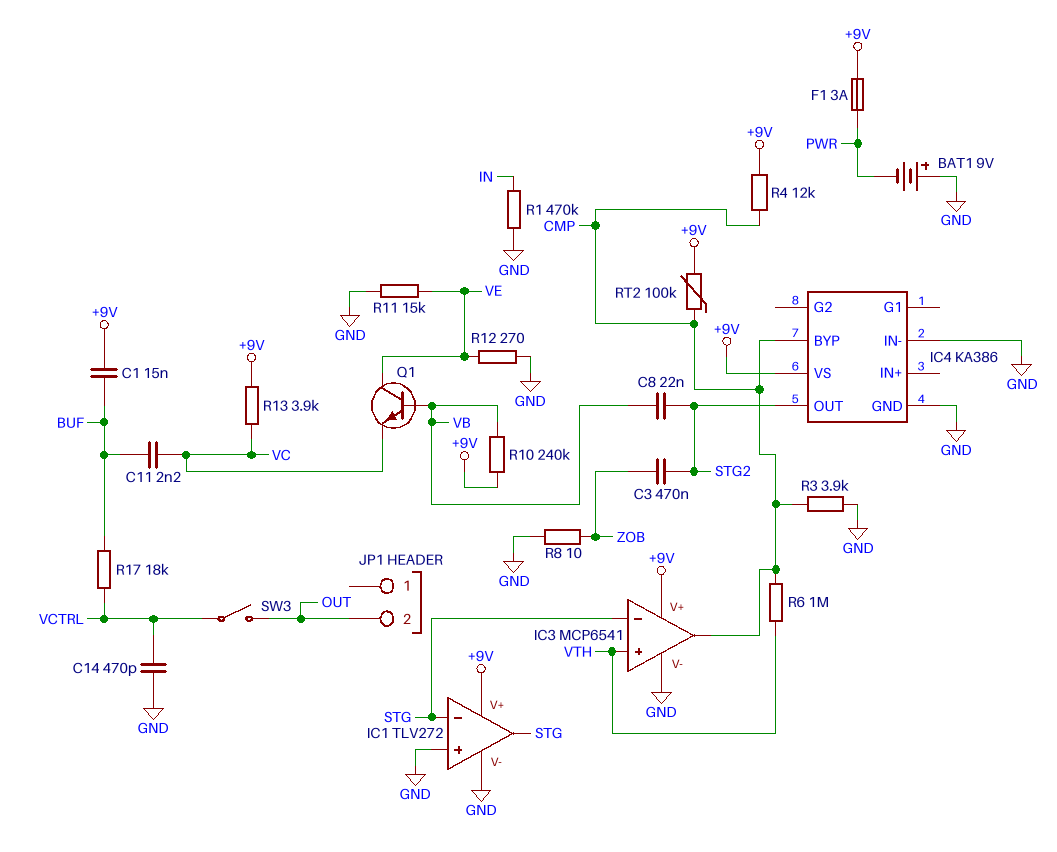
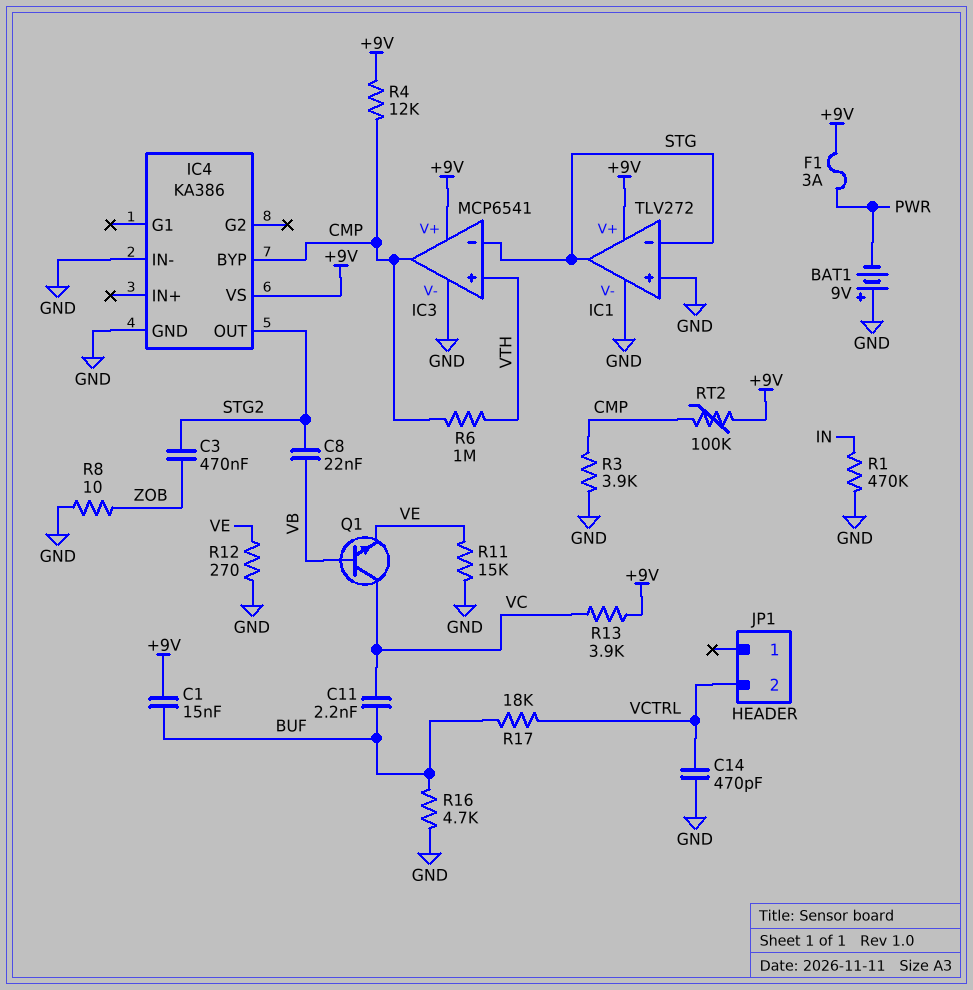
JP1 pin 2: OUT -> VCTRL
Q1: NPN (B VB, C VE, E VC) -> NPN (B VB, C VC, E VE)
R10: 240k (+9V, VB) -> none
R16: none -> 4.7k (BUF, GND)
SW3: switch (OUT, VCTRL) -> none

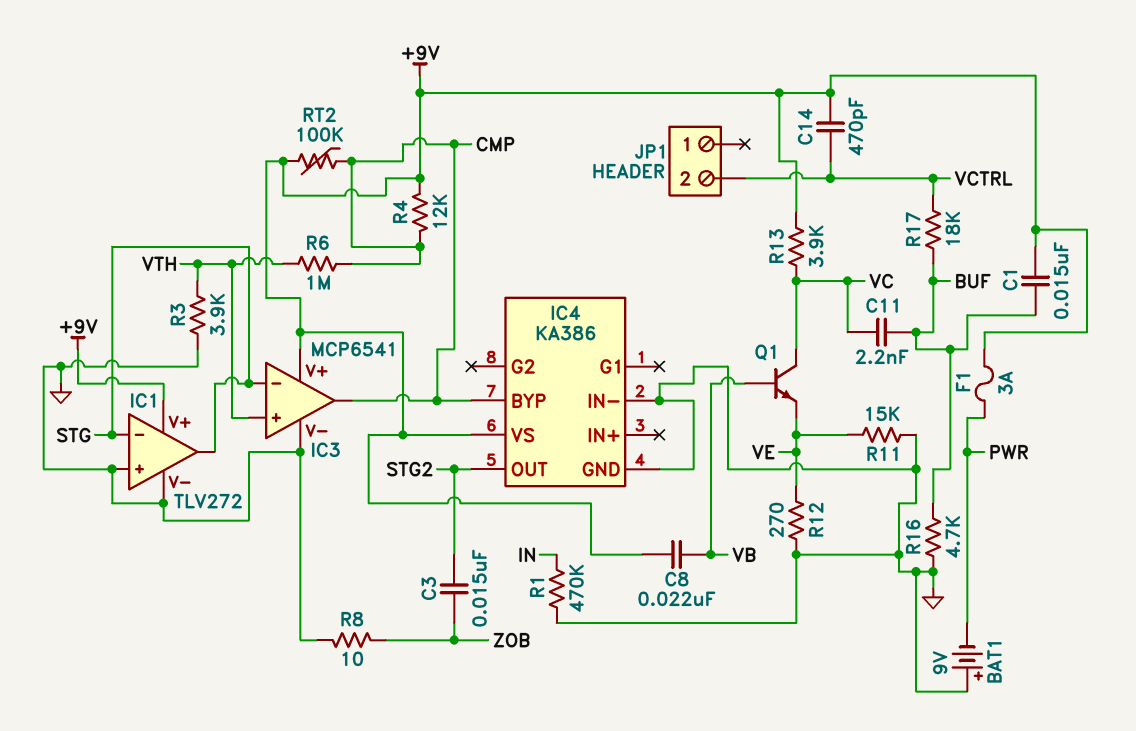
C3: 470nF (STG2, ZOB) -> 15nF (STG2, ZOB)
C8: 22nF (STG2, VB) -> 22nF (+9V, VB)
C14: 470pF (GND, VCTRL) -> 470pF (+9V, VCTRL)
R3: 3.9k (CMP, GND) -> 3.9k (GND, VTH)

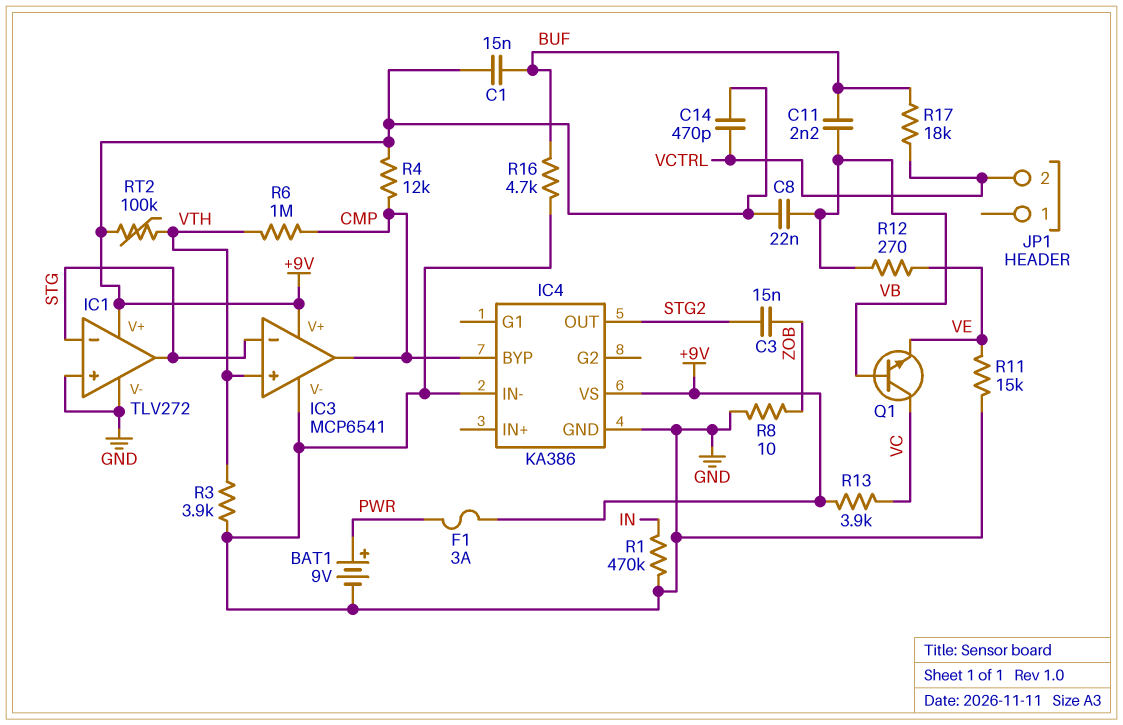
BAT1: 9V (plus GND, minus PWR) -> 9V (plus PWR, minus GND)
C11: 2.2nF (BUF, VC) -> 2.2nF (BUF, VB)
R12: 270 (GND, VE) -> 270 (VB, VE)
RT2: 100k (+9V, CMP) -> 100k (+9V, VTH)

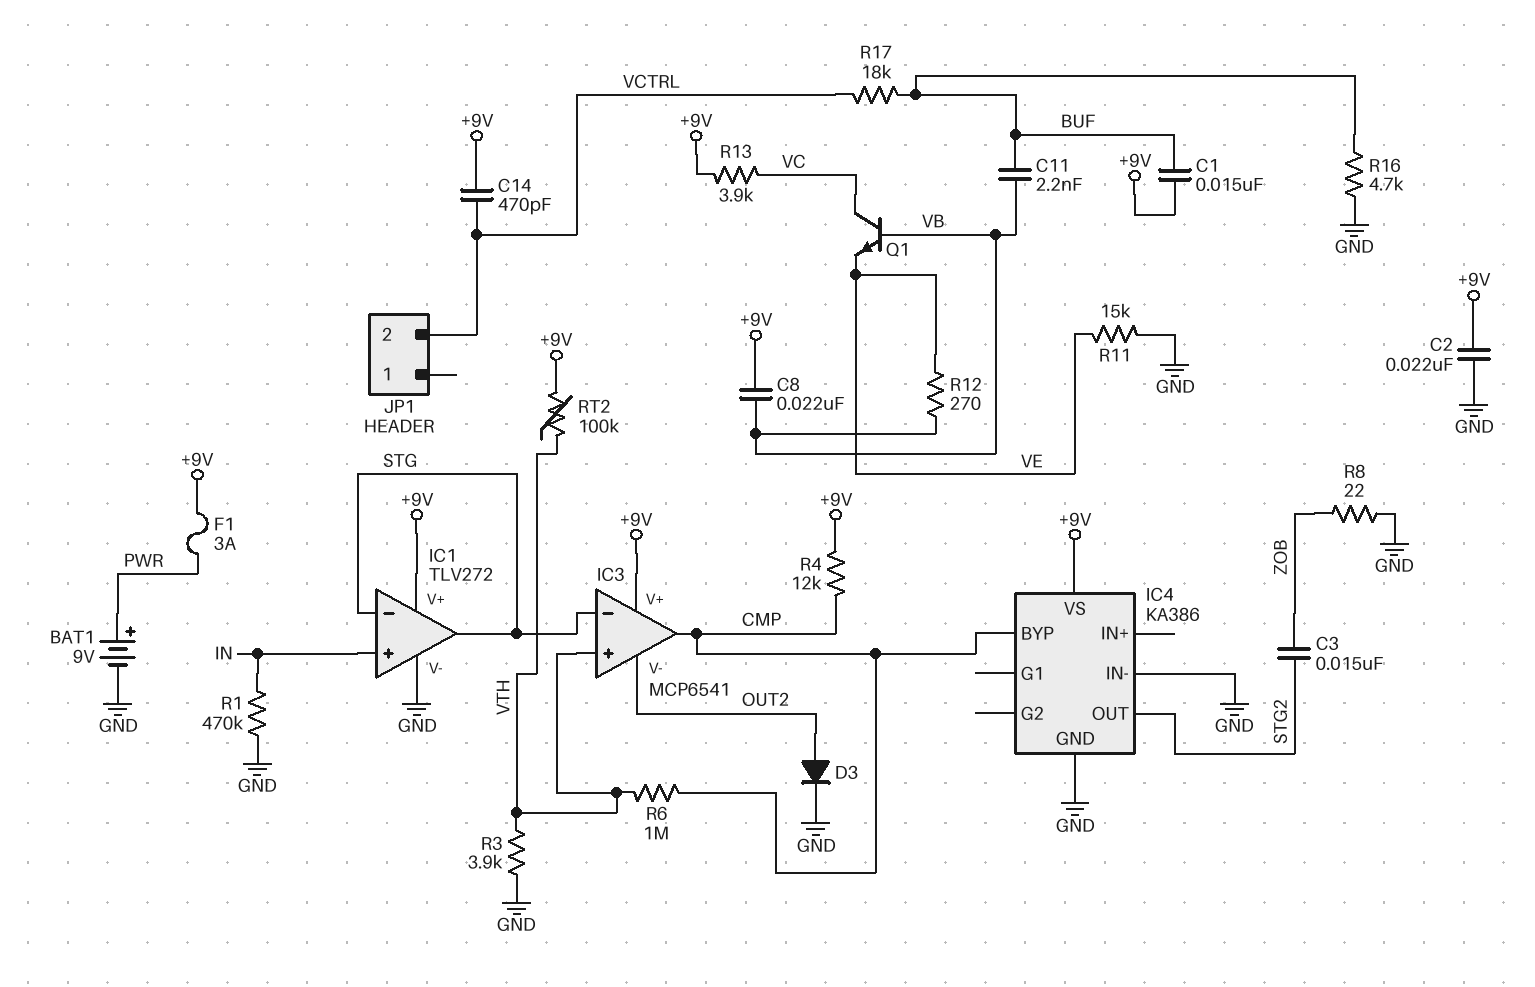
C2: none -> 22nF (+9V, GND)
D3: none -> diode (A OUT2, K GND)
IC1 pin in+: GND -> IN
IC3 pin V-: GND -> OUT2
R8: 10 (GND, ZOB) -> 22 (GND, ZOB)

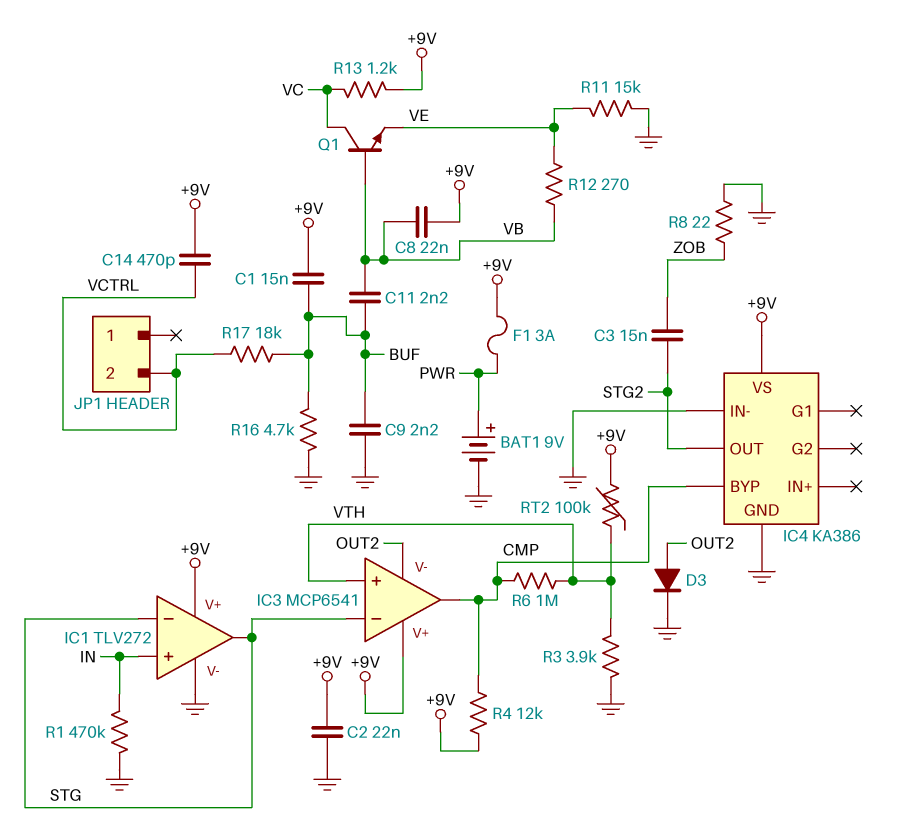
C9: none -> 2.2nF (BUF, GND)
R13: 3.9k (+9V, VC) -> 1.2k (+9V, VC)

